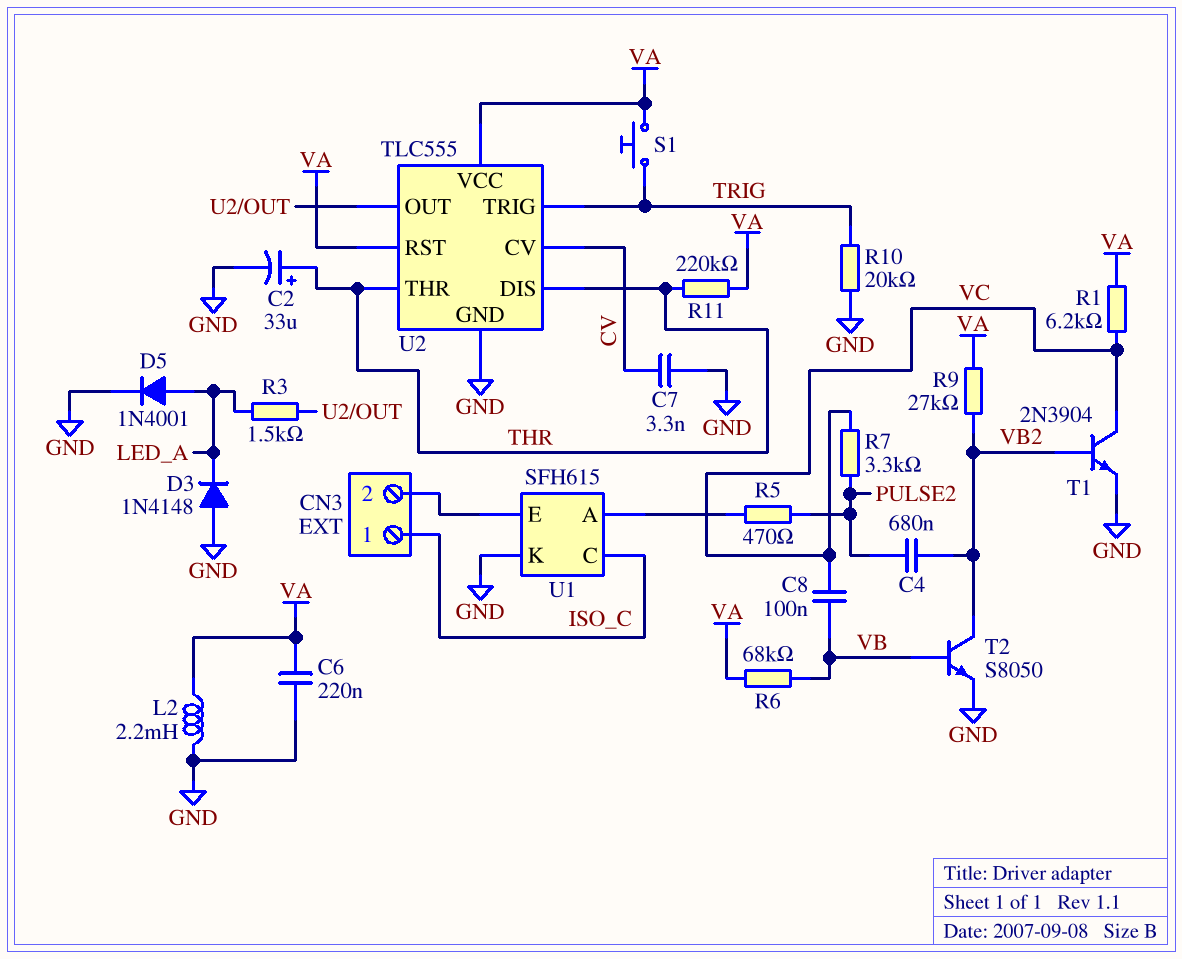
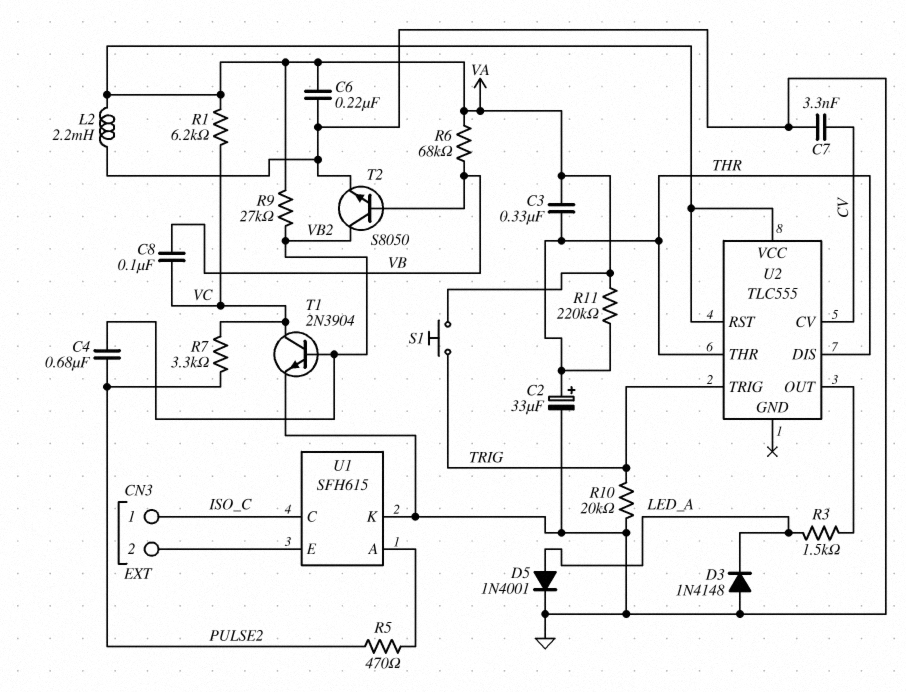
C3: none -> 330nF (THR, VA)
U2 pin GND: GND -> none

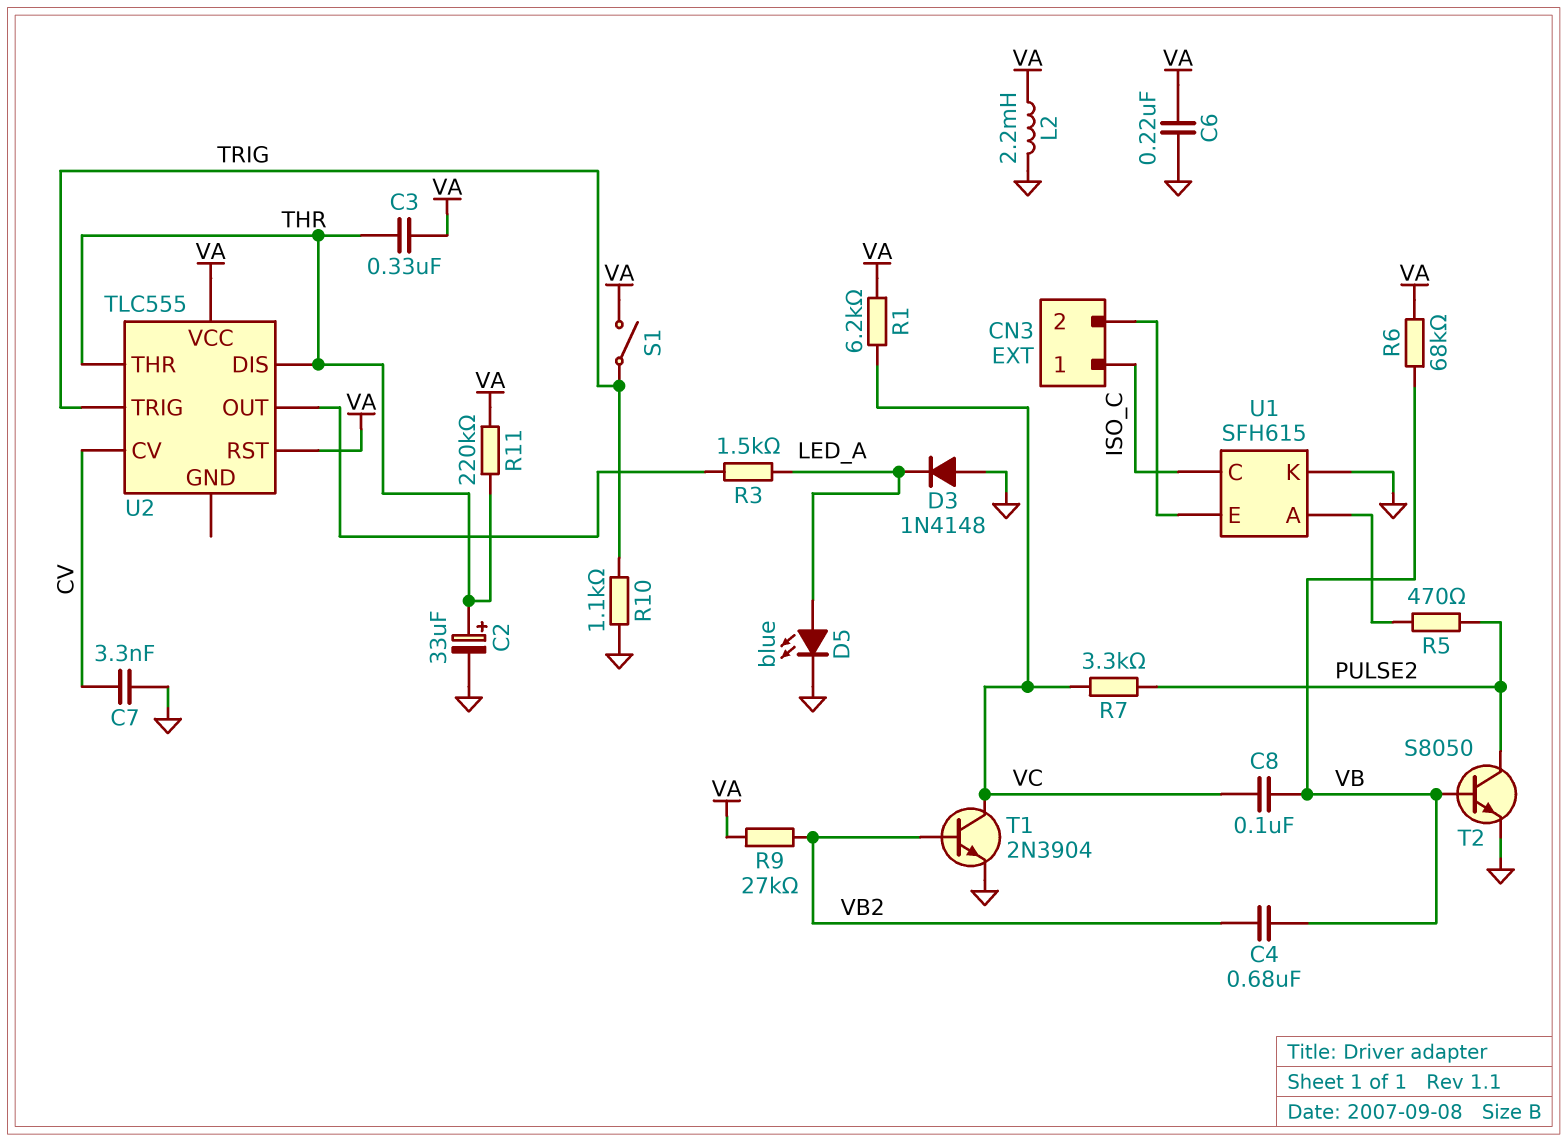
C4: 680nF (PULSE2, VB2) -> 680nF (VB, VB2)
D5: diode 1N4001 (A LED_A, K GND) -> LED blue (A LED_A, K GND)
R10: 20k (GND, TRIG) -> 1.1k (GND, TRIG)
S1: button (TRIG, VA) -> switch (TRIG, VA)
T2: NPN S8050 (B VB, C VB2, E GND) -> NPN S8050 (B VB, C PULSE2, E GND)

